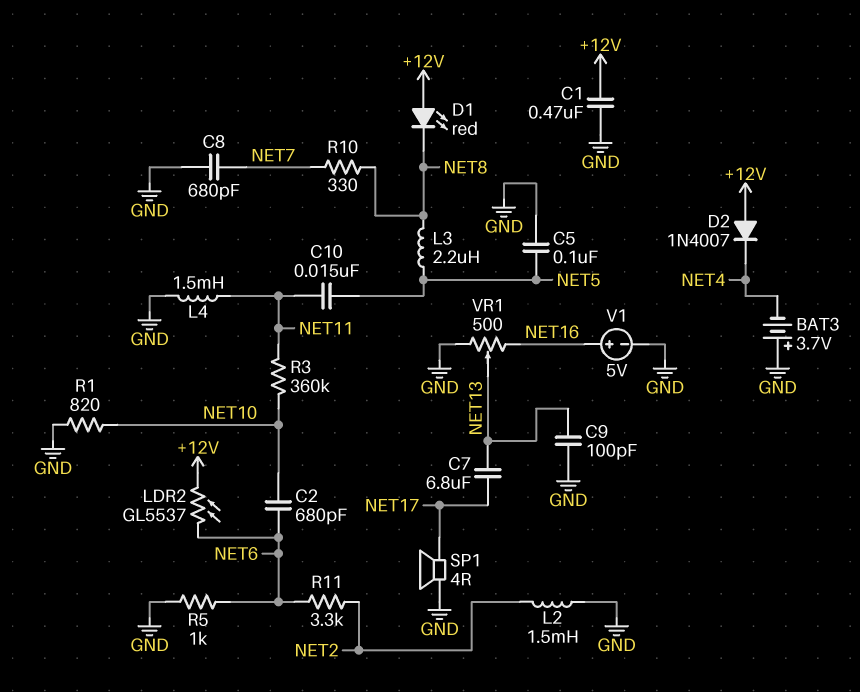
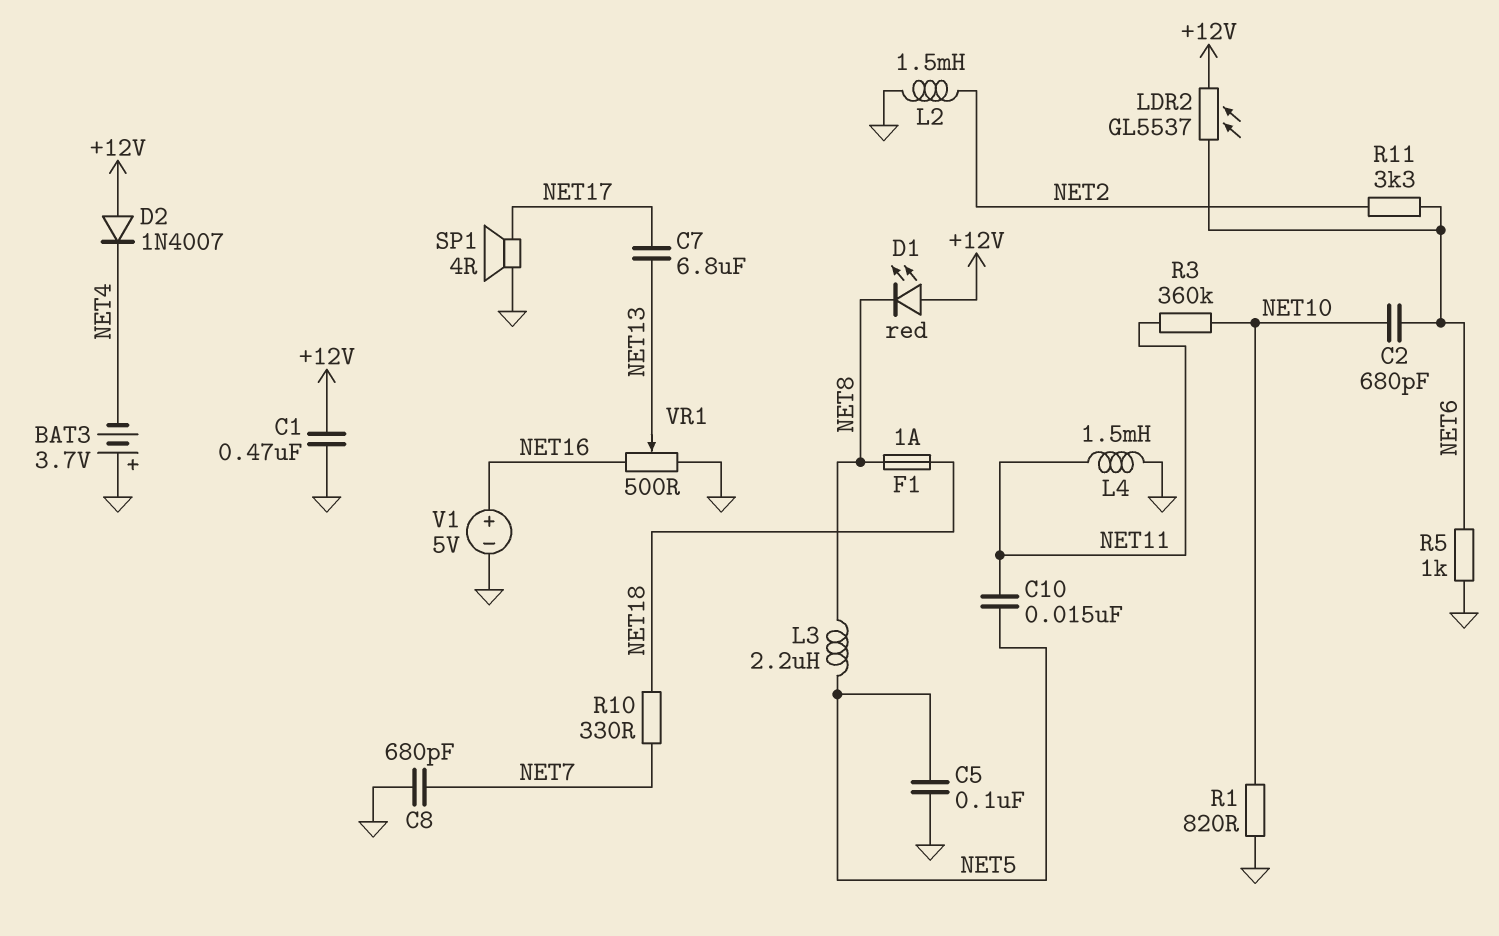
C9: 100pF (GND, NET13) -> none
F1: none -> 1A (NET8, NET18)
R10: 330 (NET7, NET8) -> 330 (NET7, NET18)

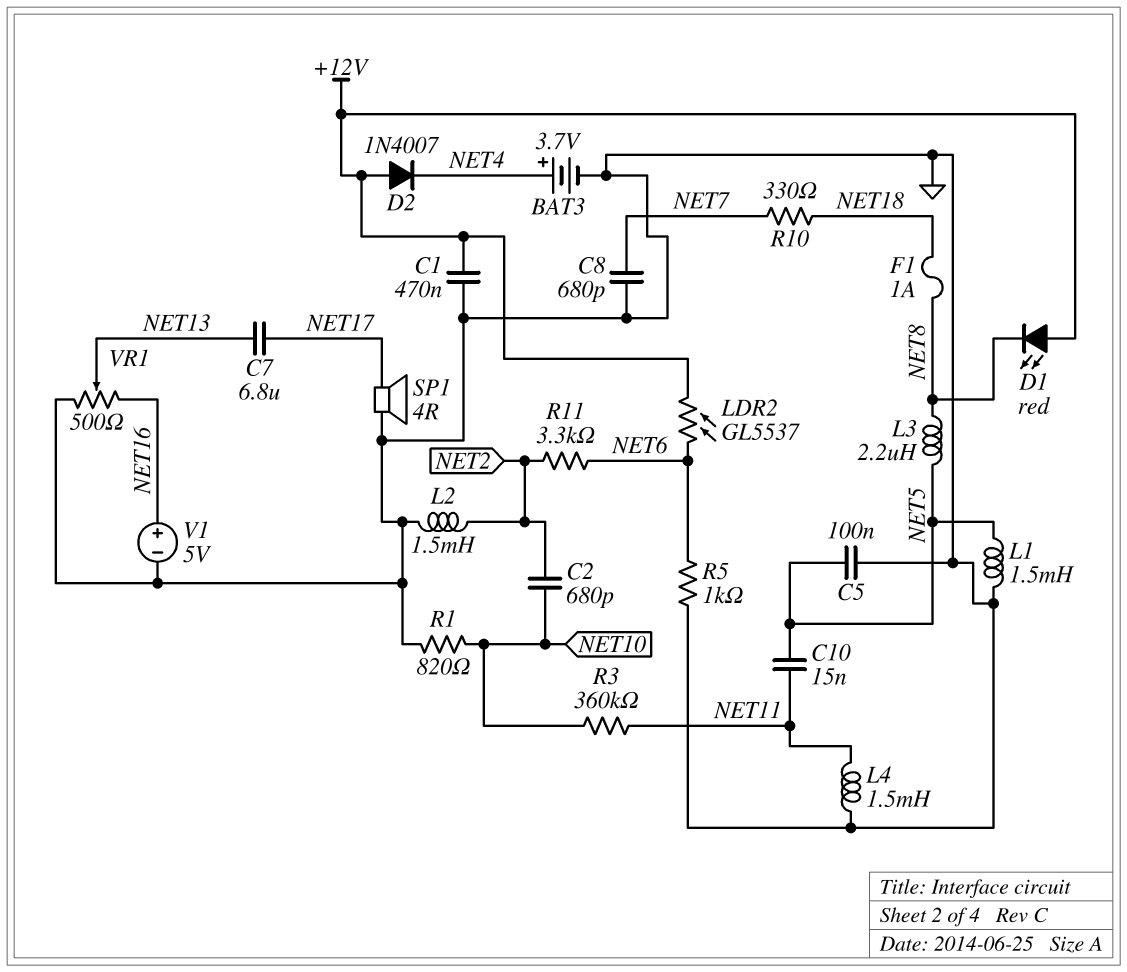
BAT3: 3.7V (plus GND, minus NET4) -> 3.7V (plus NET4, minus GND)
C2: 680pF (NET6, NET10) -> 680pF (NET2, NET10)
L1: none -> 1.5mH (GND, NET5)

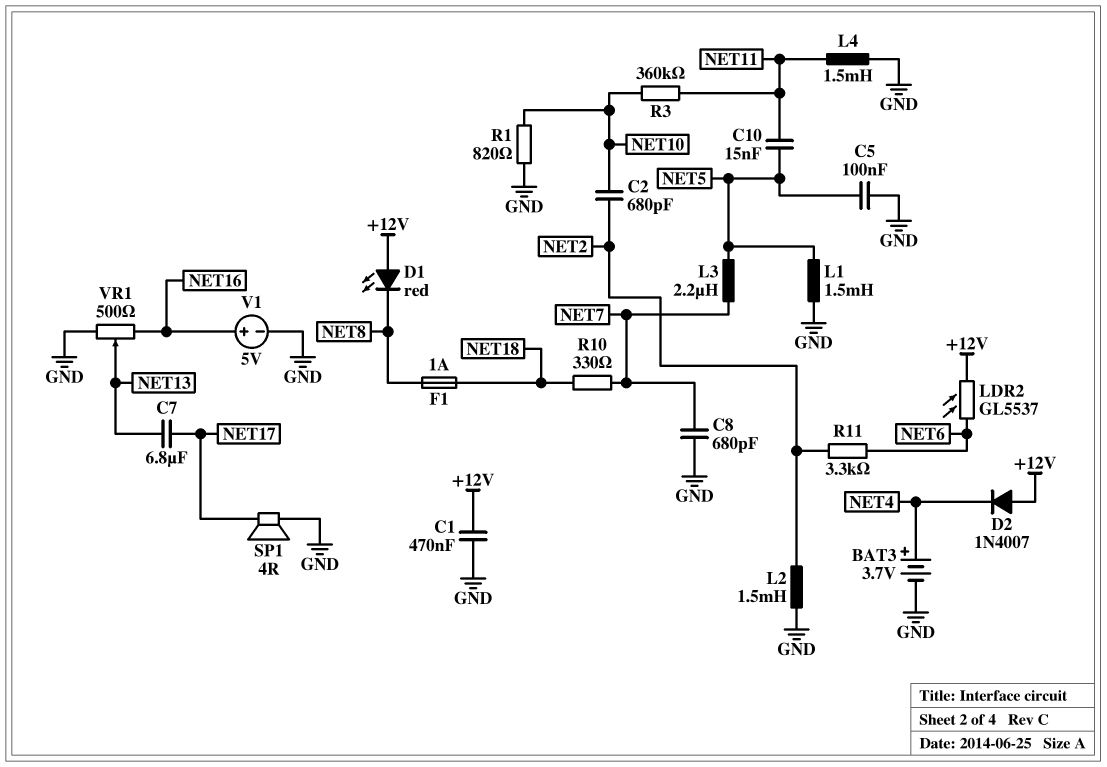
L3: 2.2uH (NET5, NET8) -> 2.2uH (NET5, NET7)
R5: 1k (GND, NET6) -> none

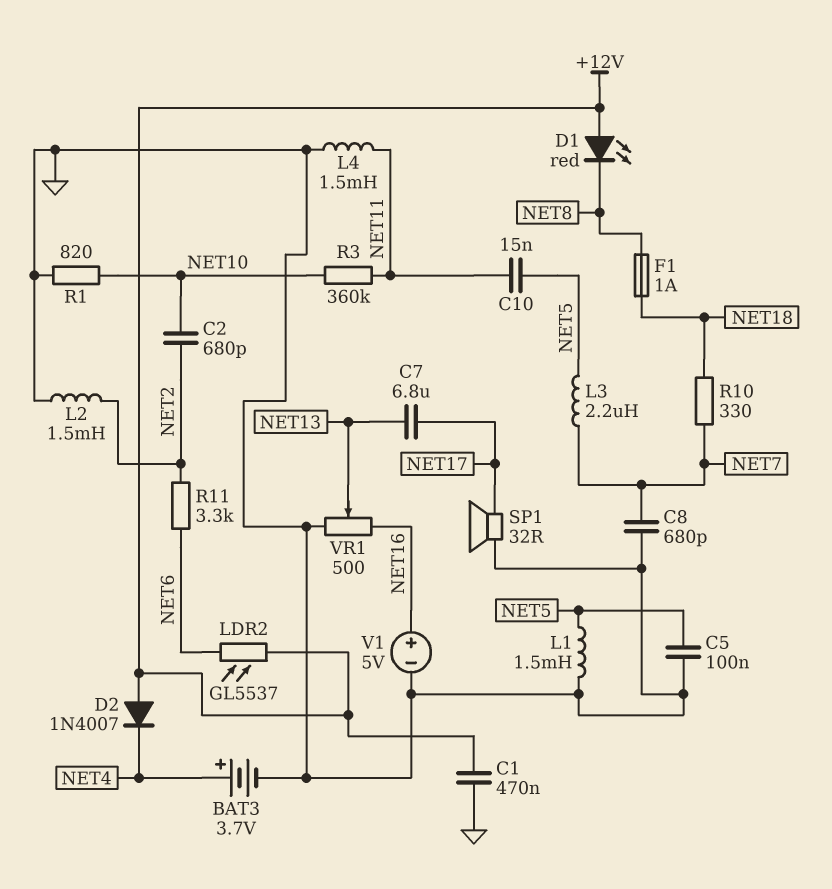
SP1: speaker 4R (GND, NET17) -> speaker 32R (GND, NET17)

